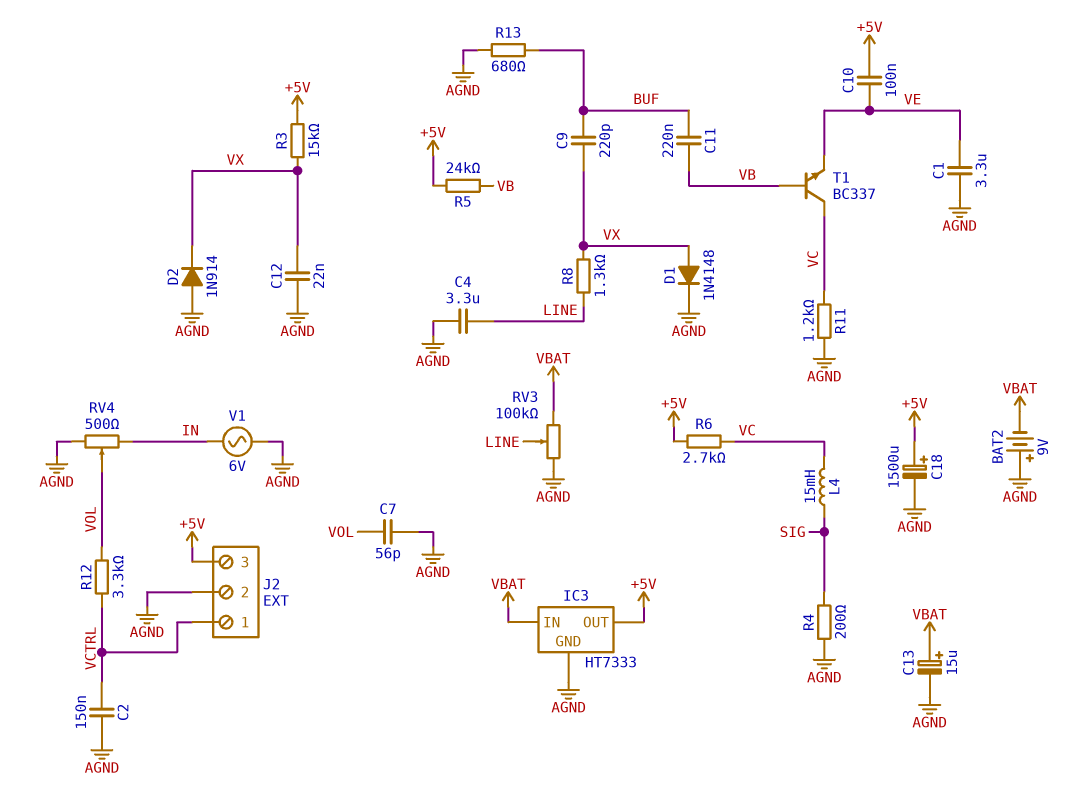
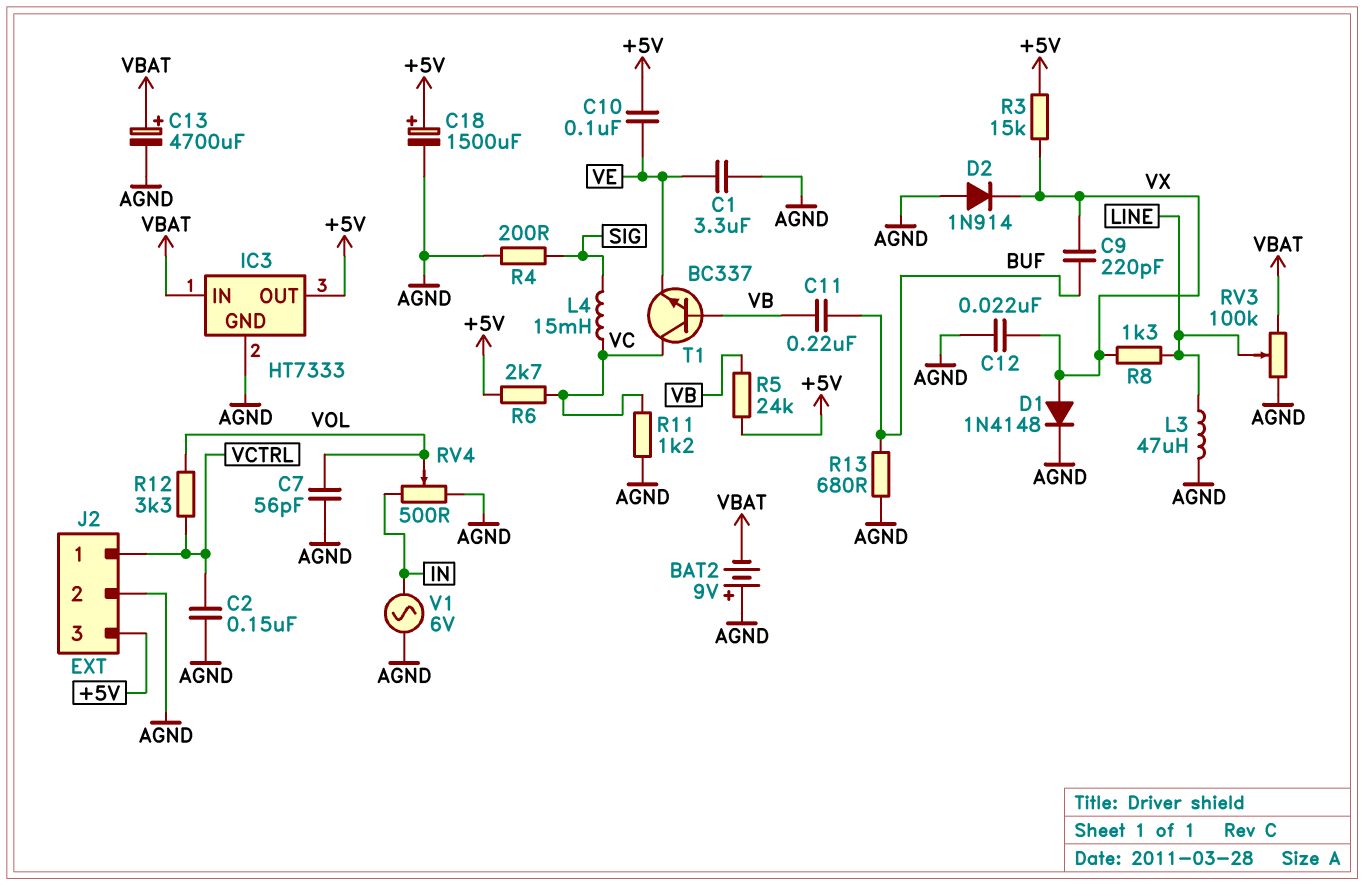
C4: 3.3uF (AGND, LINE) -> none
C13: 15uF (plus VBAT, minus AGND) -> 4700uF (plus VBAT, minus AGND)
L3: none -> 47uH (AGND, LINE)

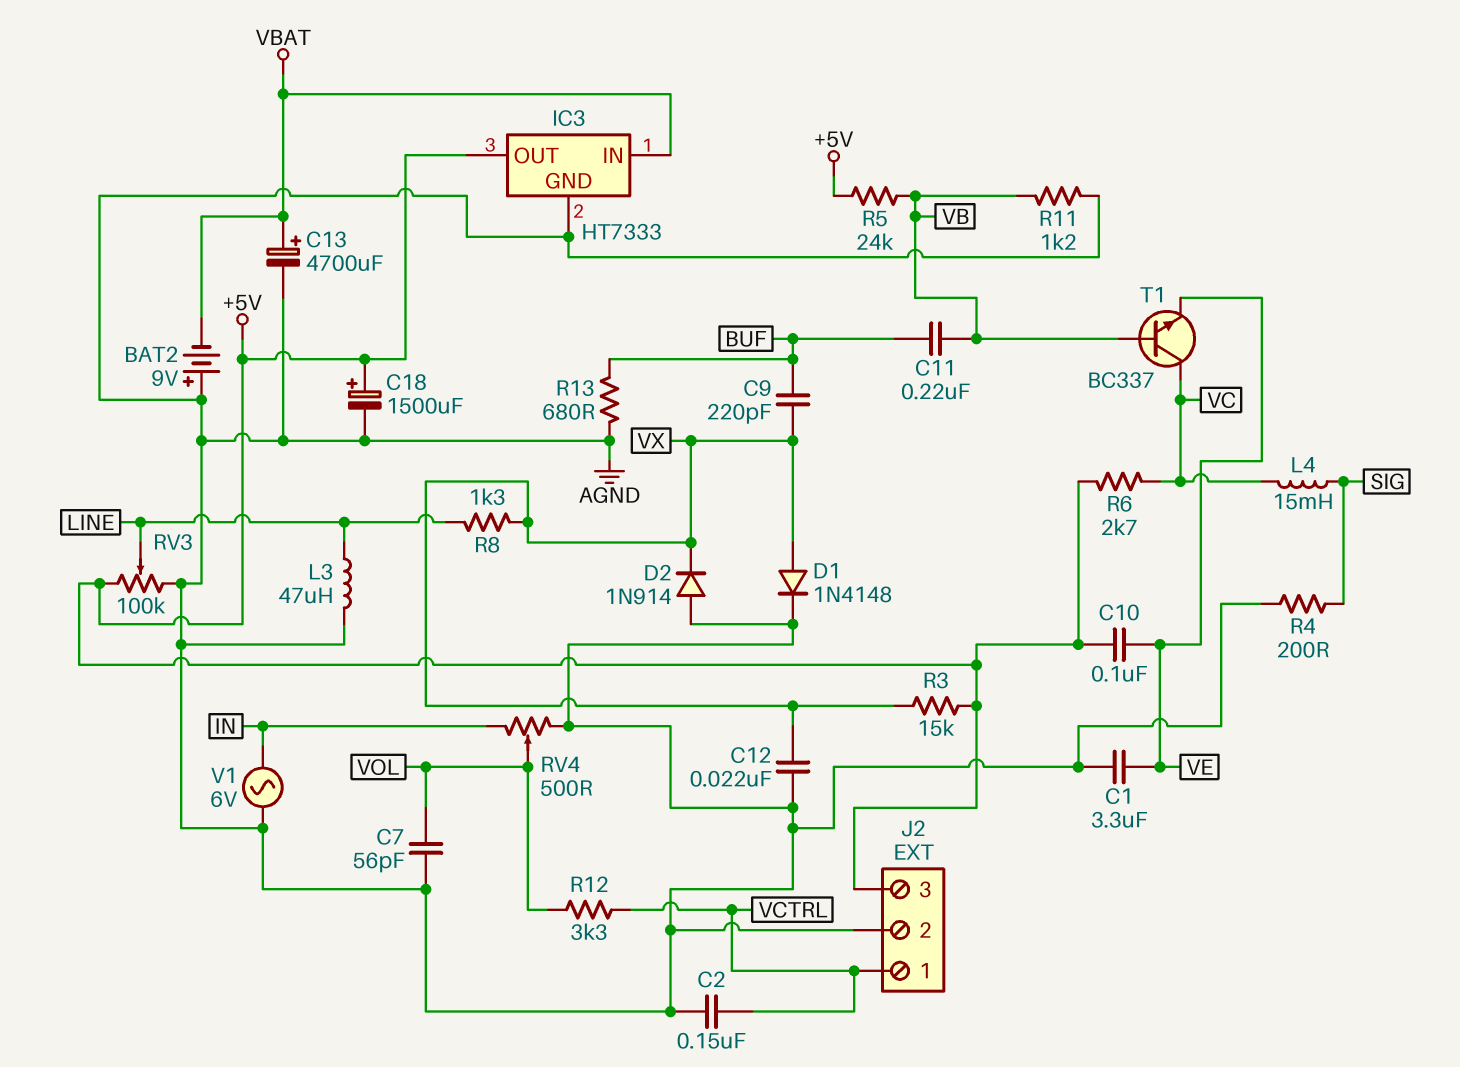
R11: 1.2k (AGND, VC) -> 1.2k (AGND, VB)
RV3: 100k (AGND, VBAT, wiper LINE) -> 100k (+5V, AGND, wiper LINE)

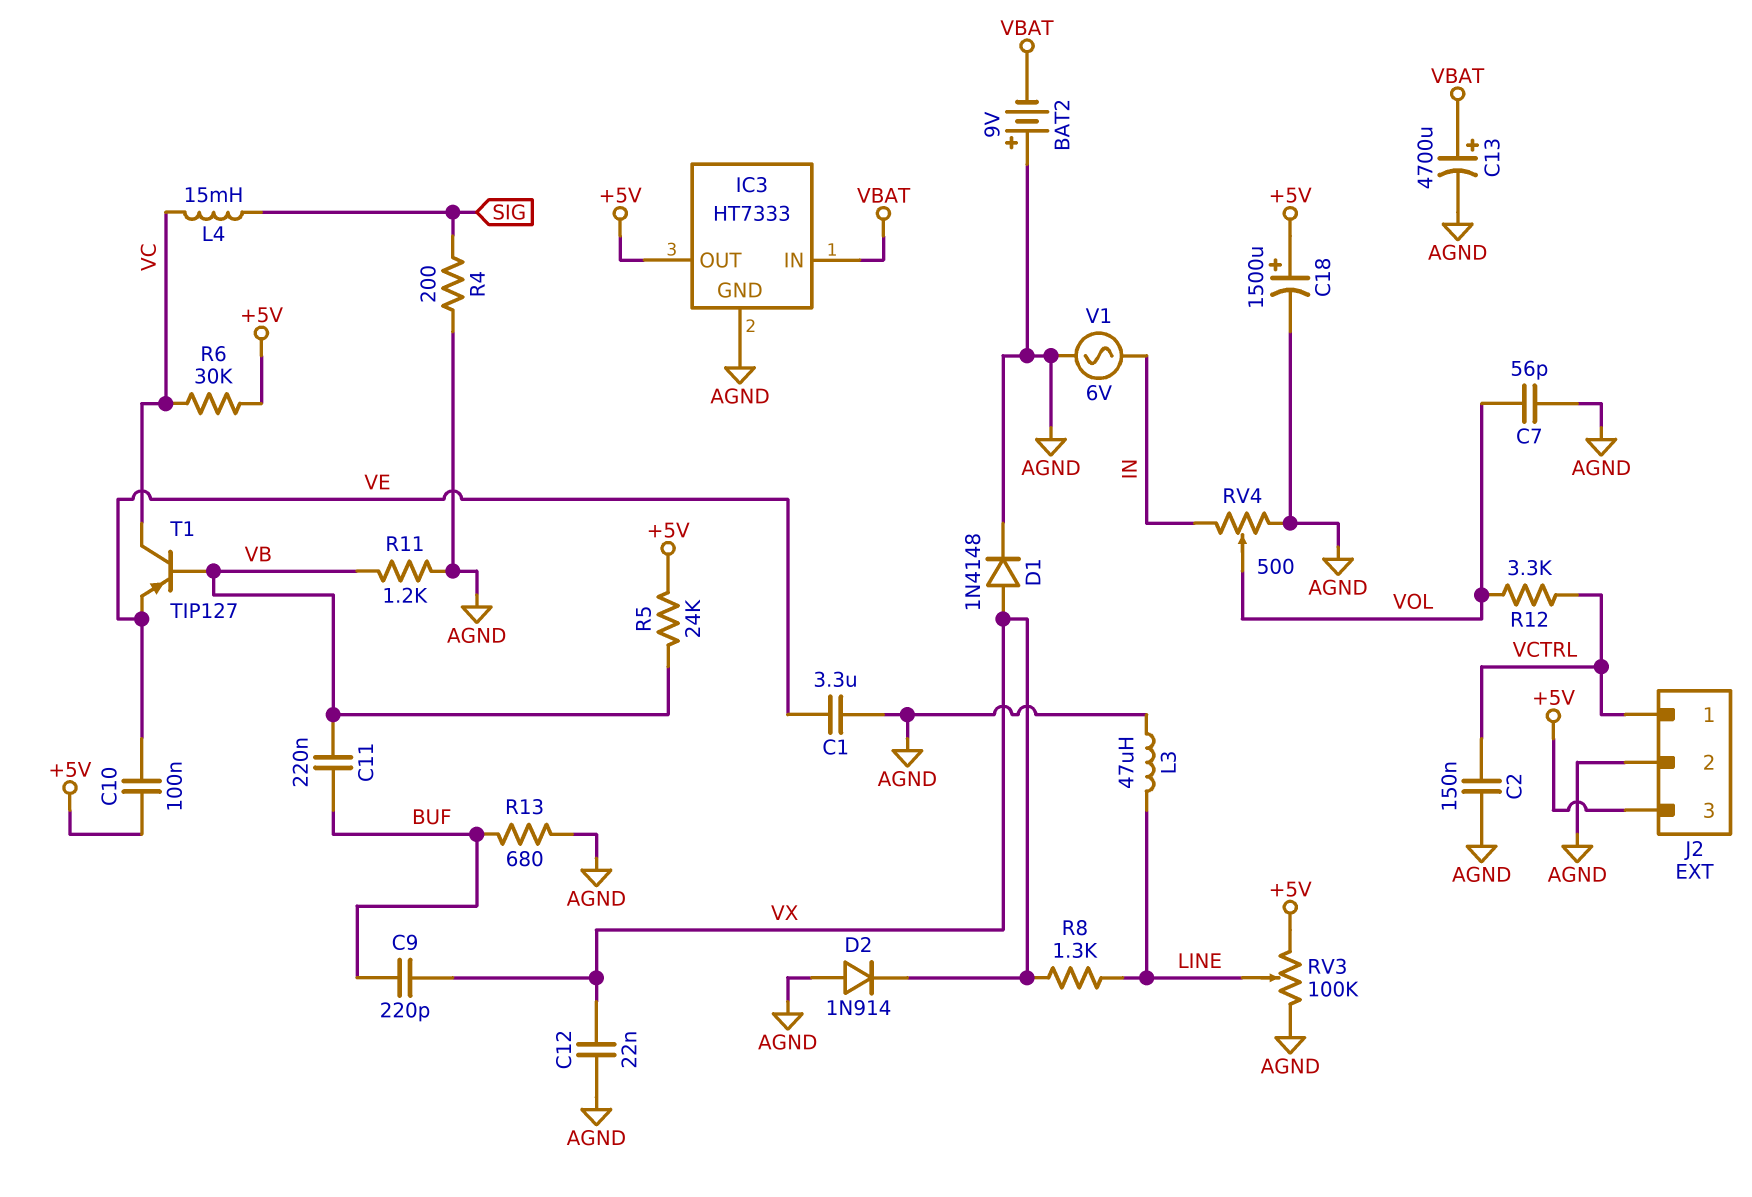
R3: 15k (+5V, VX) -> none
R6: 2.7k (+5V, VC) -> 30k (+5V, VC)
T1: NPN BC337 (B VB, C VC, E VE) -> PNP TIP127 (B VB, C VC, E VE)

